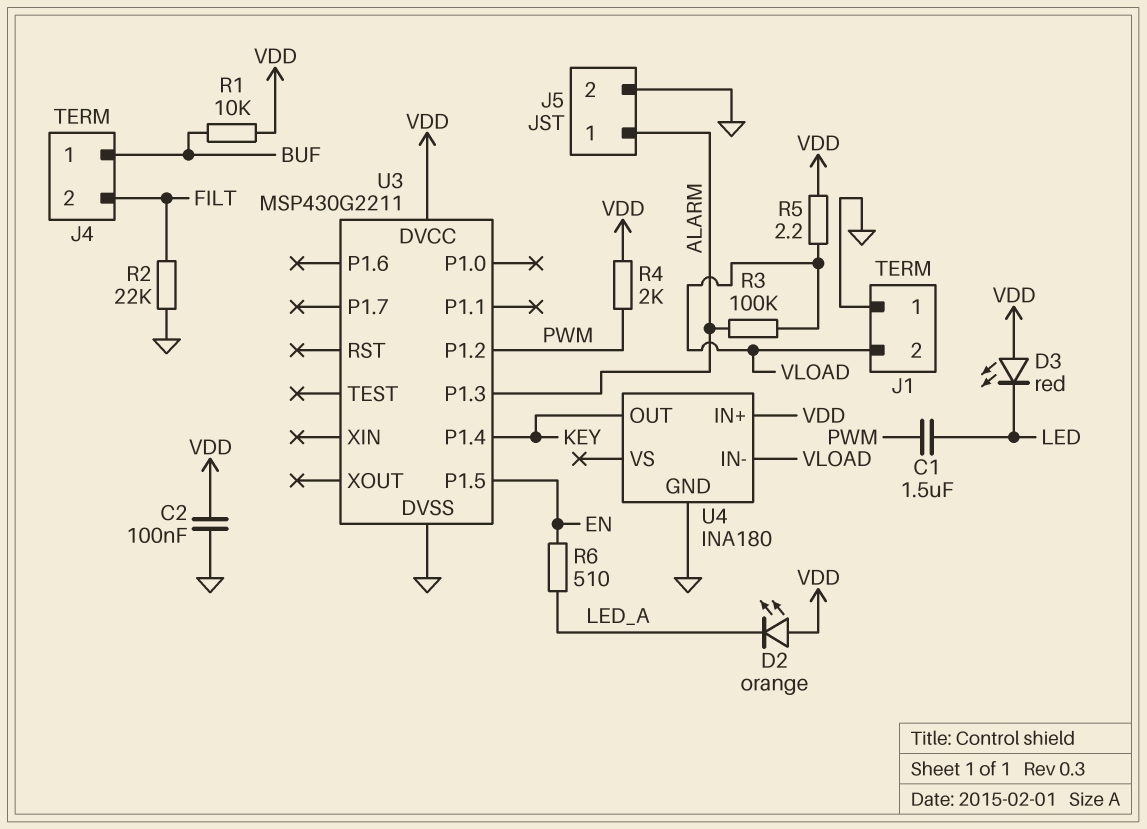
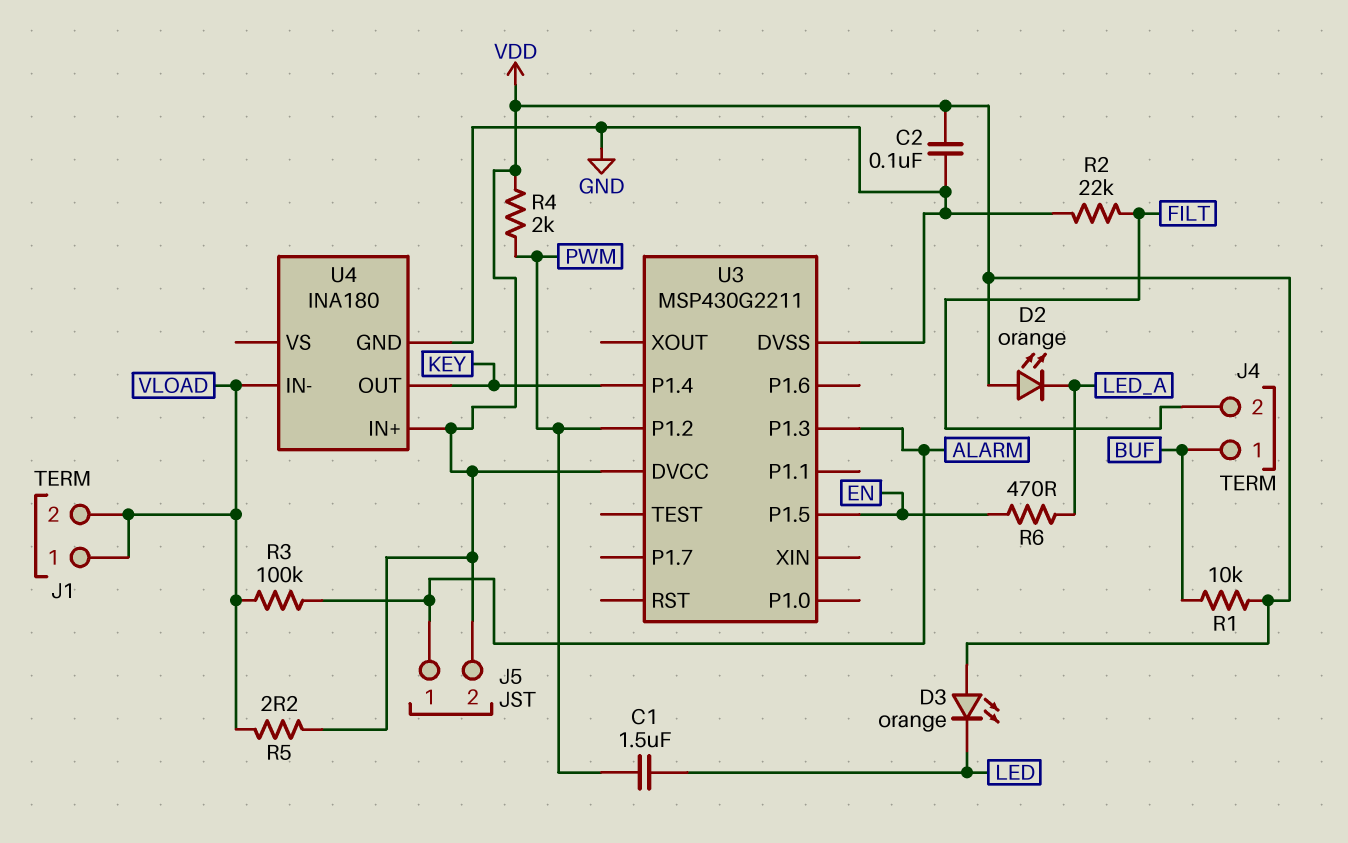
D3: LED red (A VDD, K LED) -> LED orange (A VDD, K LED)
J1 pin 1: GND -> VLOAD
J5 pin 2: GND -> VDD
R6: 510 (EN, LED_A) -> 470 (EN, LED_A)

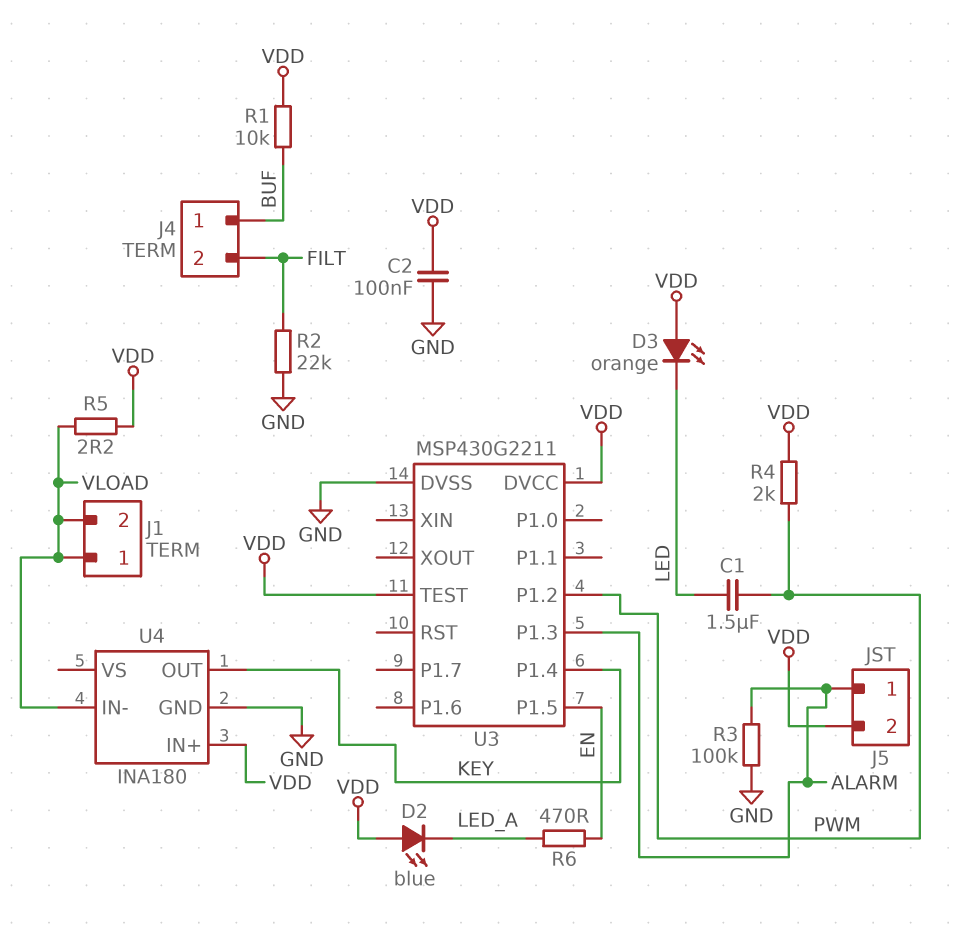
D2: LED orange (A VDD, K LED_A) -> LED blue (A VDD, K LED_A)
R3: 100k (ALARM, VLOAD) -> 100k (ALARM, GND)
U3 pin TEST: none -> VDD

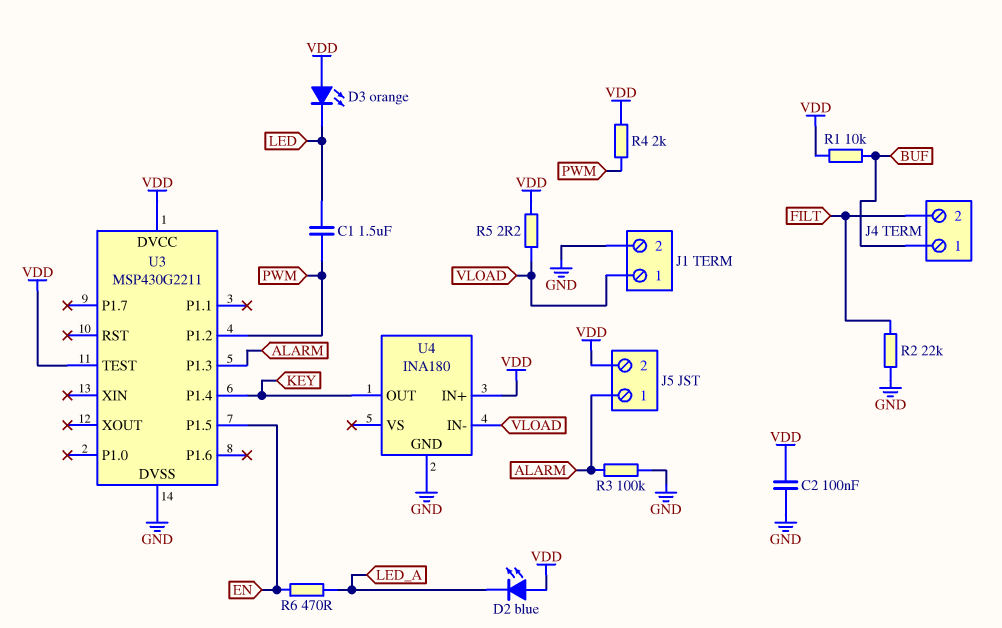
J1 pin 2: VLOAD -> GND

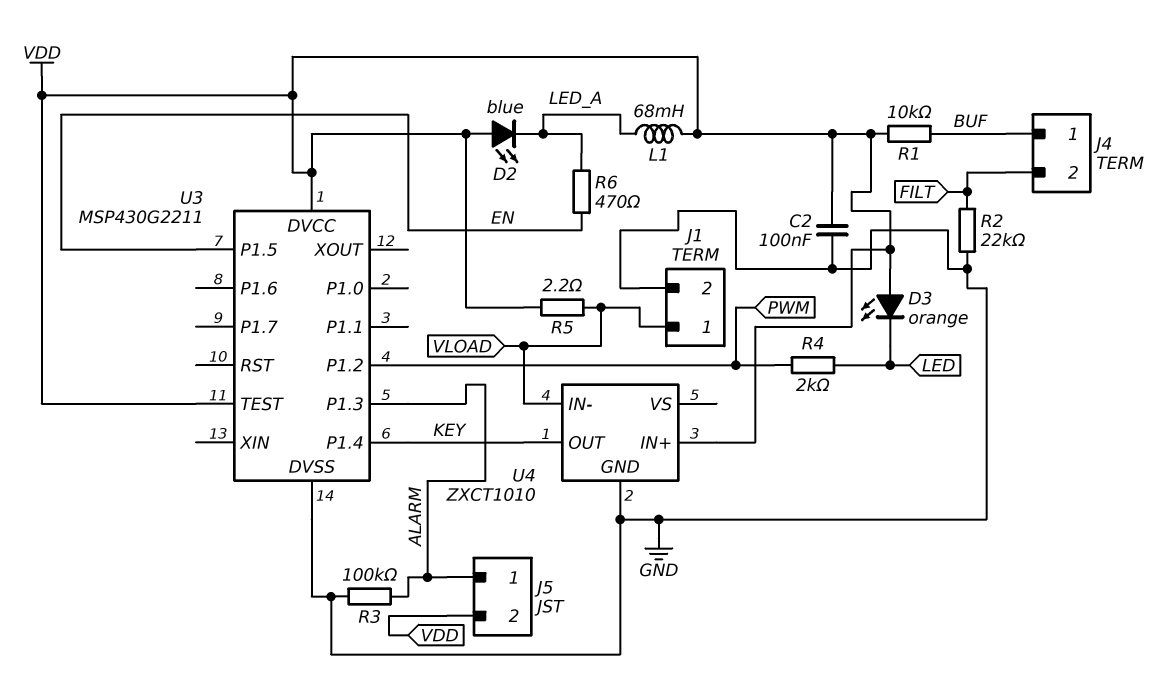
C1: 1.5uF (LED, PWM) -> none
L1: none -> 68mH (LED_A, VDD)
R4: 2k (PWM, VDD) -> 2k (LED, PWM)
U4: INA180 -> ZXCT1010

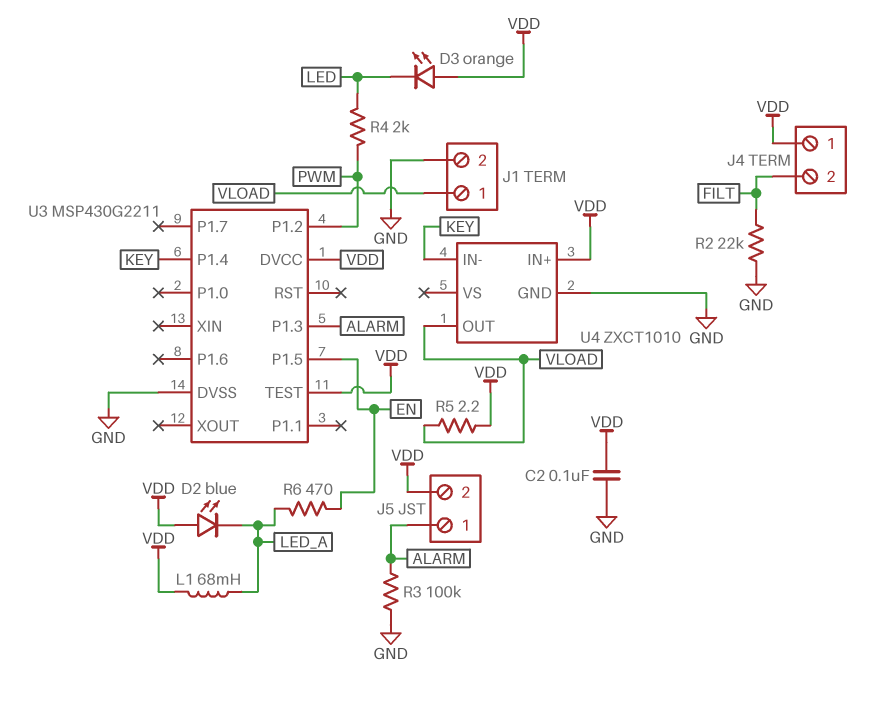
J4 pin 1: BUF -> VDD
R1: 10k (BUF, VDD) -> none
U4 pin IN-: VLOAD -> KEY
U4 pin OUT: KEY -> VLOAD

